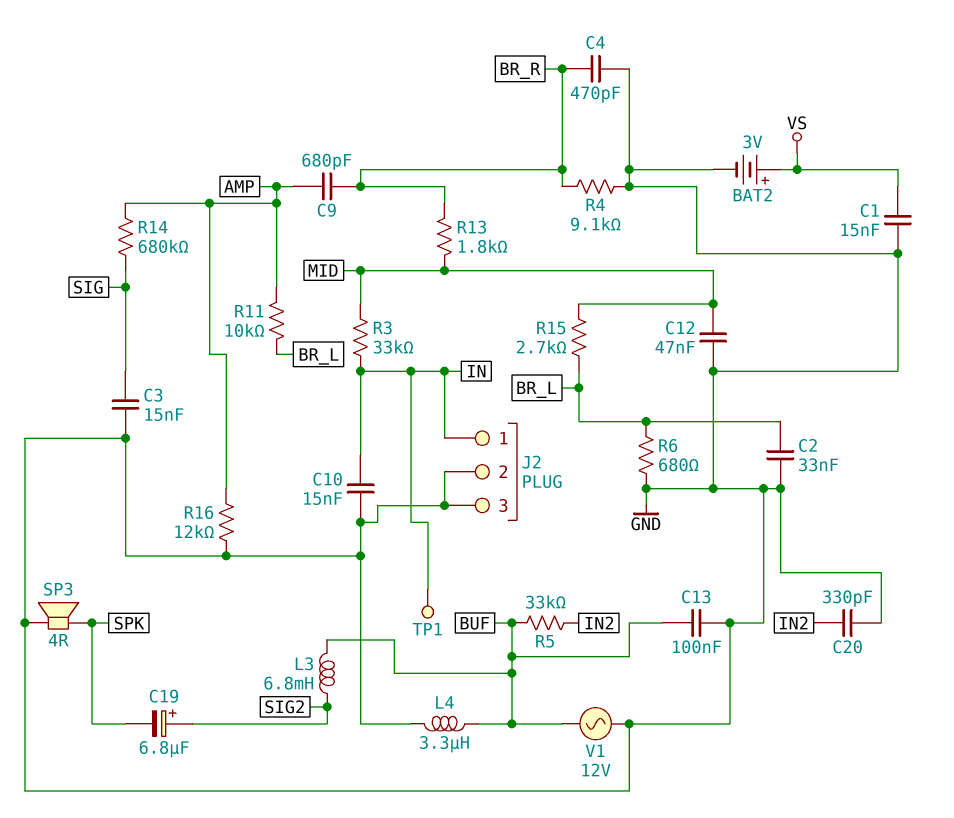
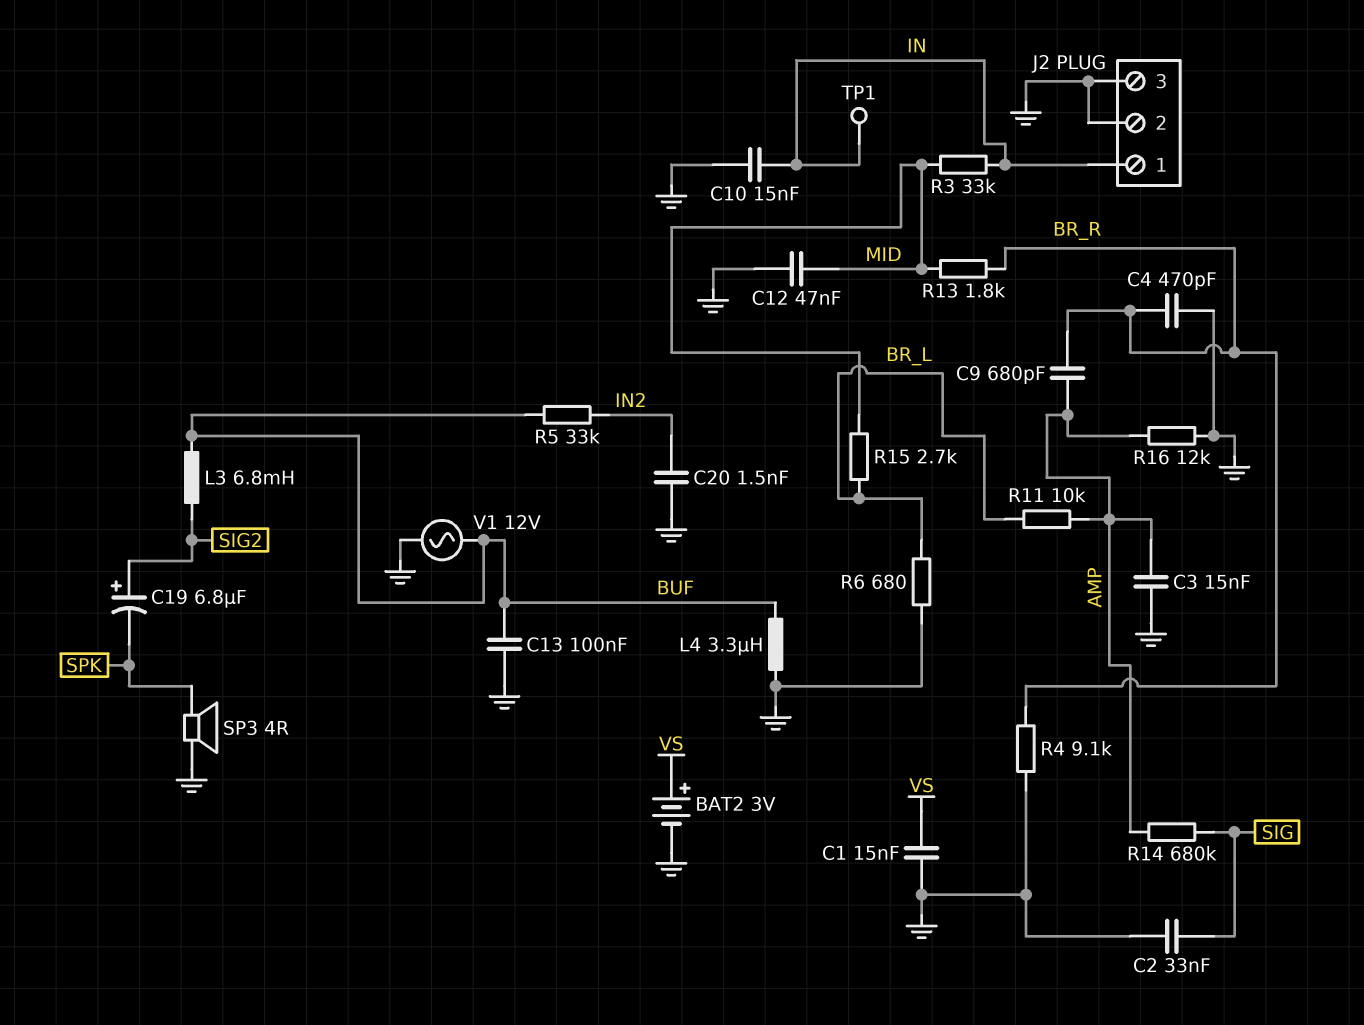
C2: 33nF (BR_L, GND) -> 33nF (GND, SIG)
C3: 15nF (GND, SIG) -> 15nF (AMP, GND)
C20: 330pF (GND, IN2) -> 1.5nF (GND, IN2)

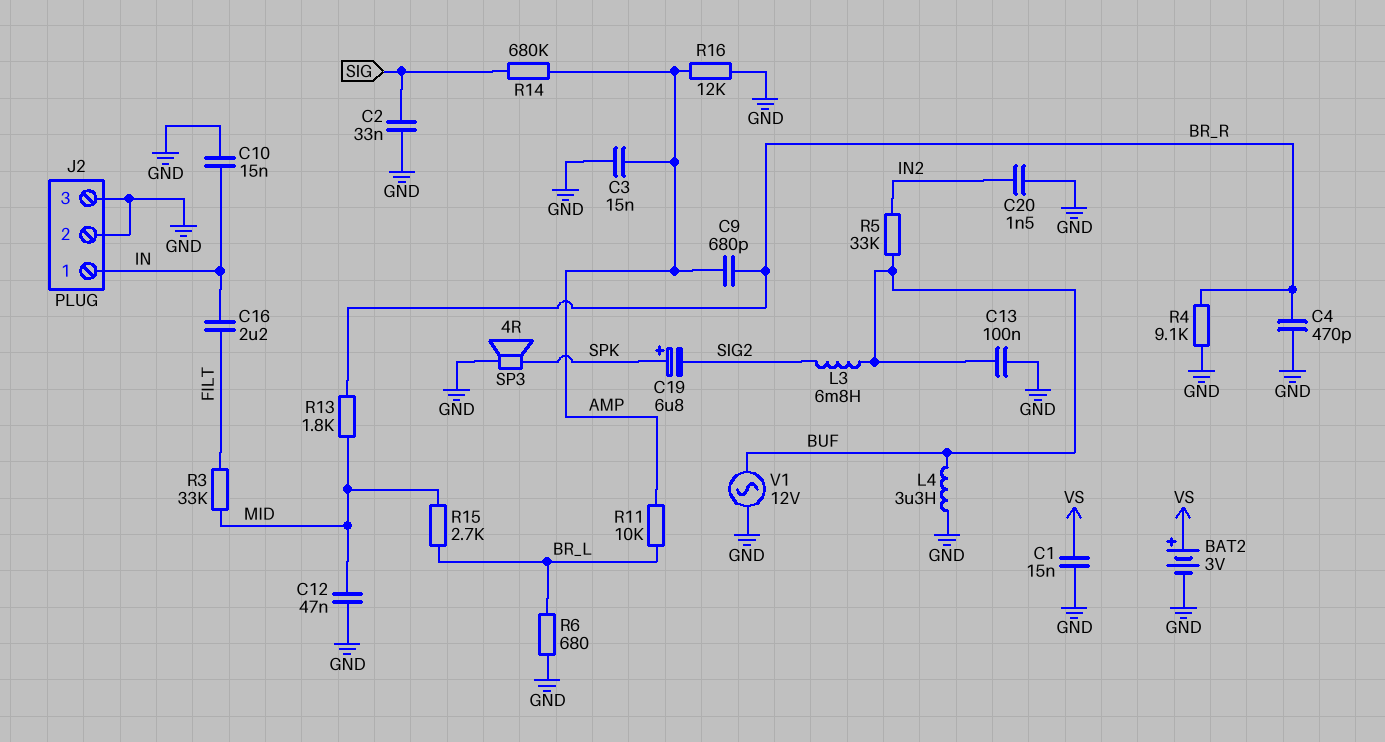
C16: none -> 2.2uF (FILT, IN)
C19: 6.8uF (plus SIG2, minus SPK) -> 6.8uF (plus SPK, minus SIG2)
R3: 33k (IN, MID) -> 33k (FILT, MID)
TP1: test point (IN) -> none

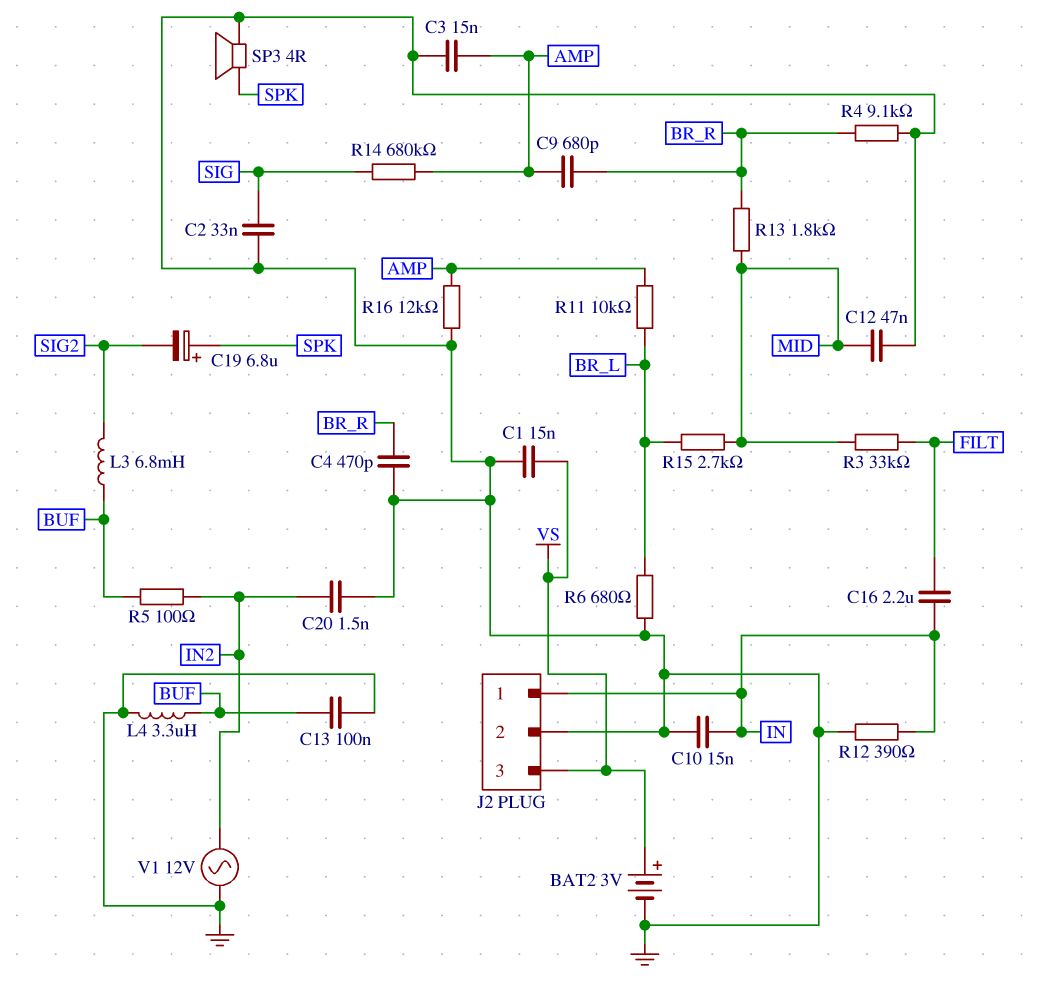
J2 pin 3: GND -> VS
R5: 33k (BUF, IN2) -> 100 (BUF, IN2)
R12: none -> 390 (GND, IN)
V1: AC 12V (BUF, GND) -> AC 12V (GND, IN2)

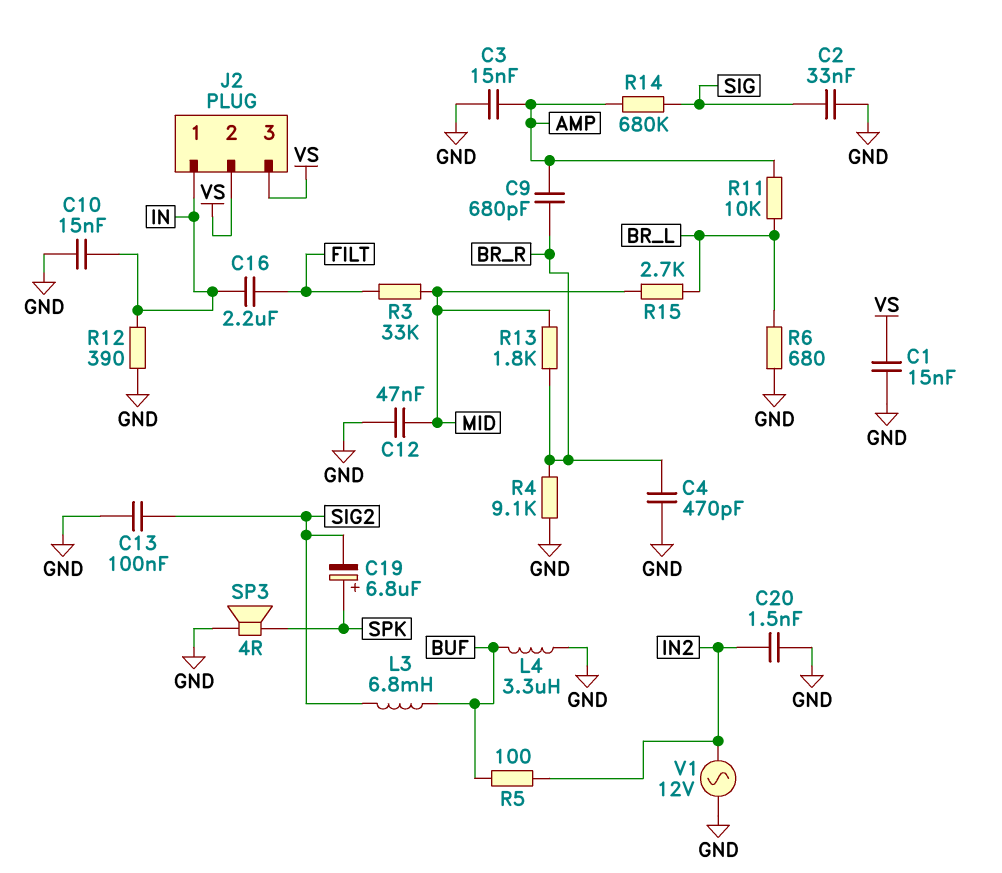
BAT2: 3V (plus VS, minus GND) -> none
C13: 100nF (BUF, GND) -> 100nF (GND, SIG2)
J2 pin 2: GND -> VS
R16: 12k (AMP, GND) -> none

